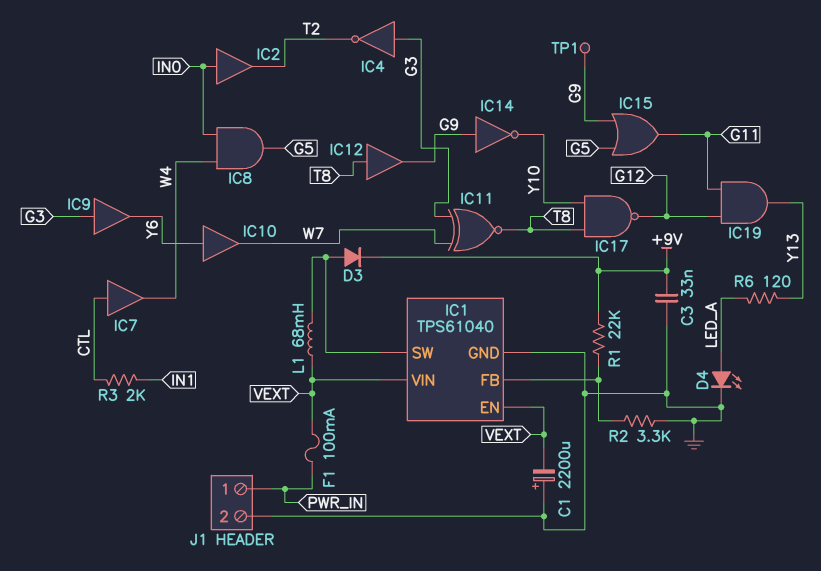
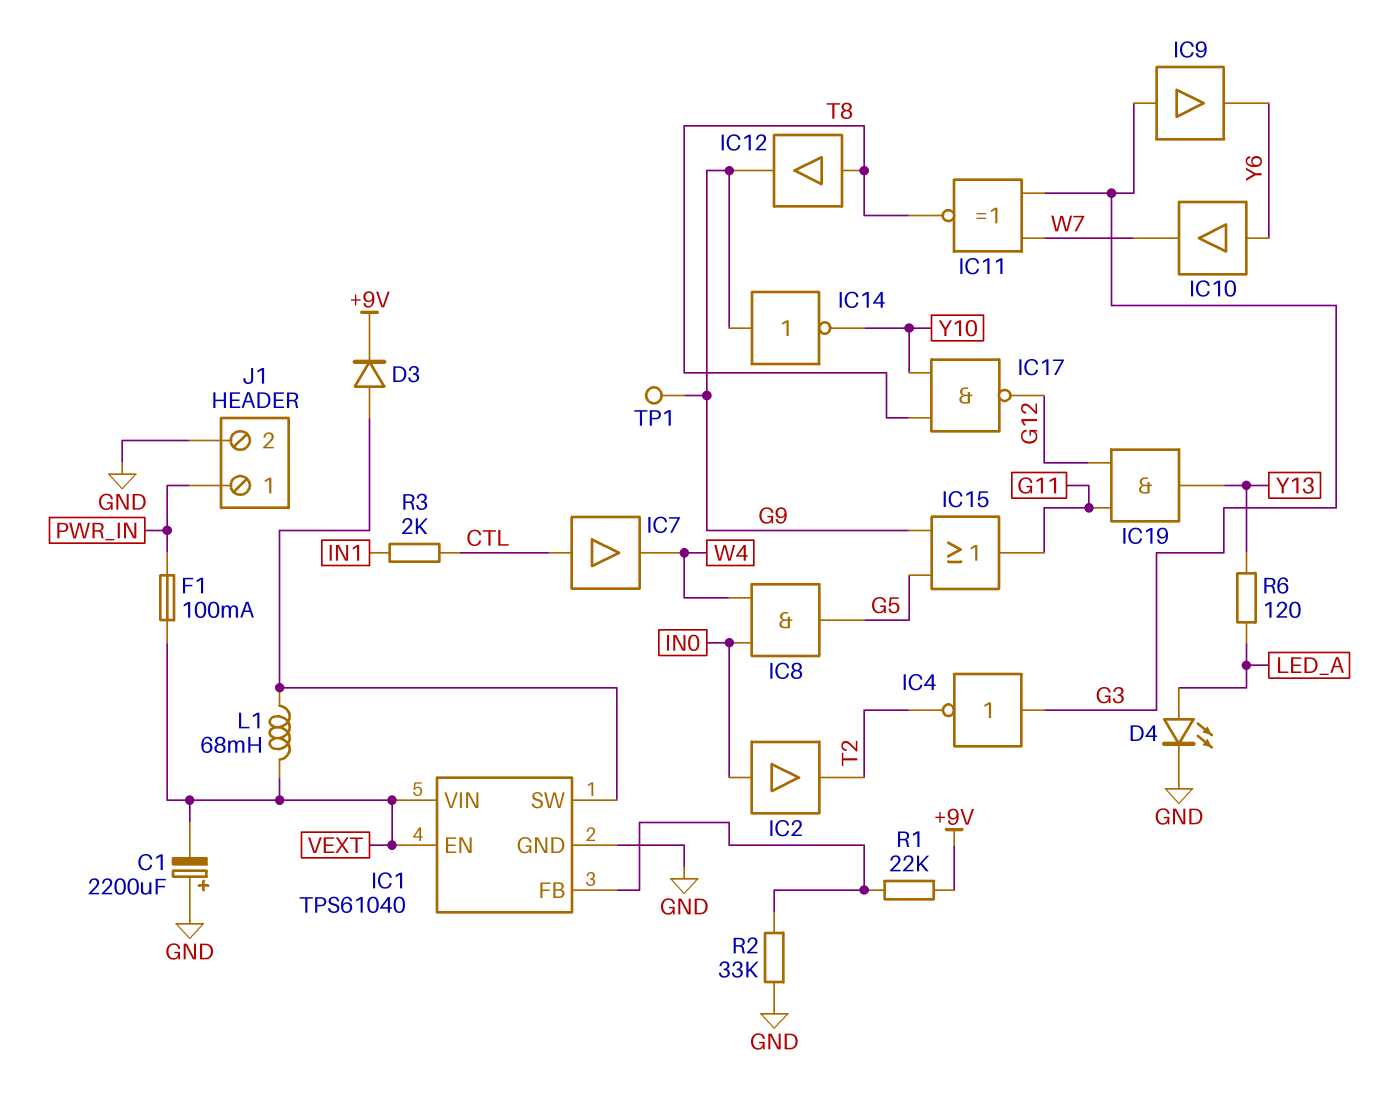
C3: 33nF (+9V, GND) -> none
R2: 3.3k (GND, IC1/FB) -> 33k (GND, IC1/FB)

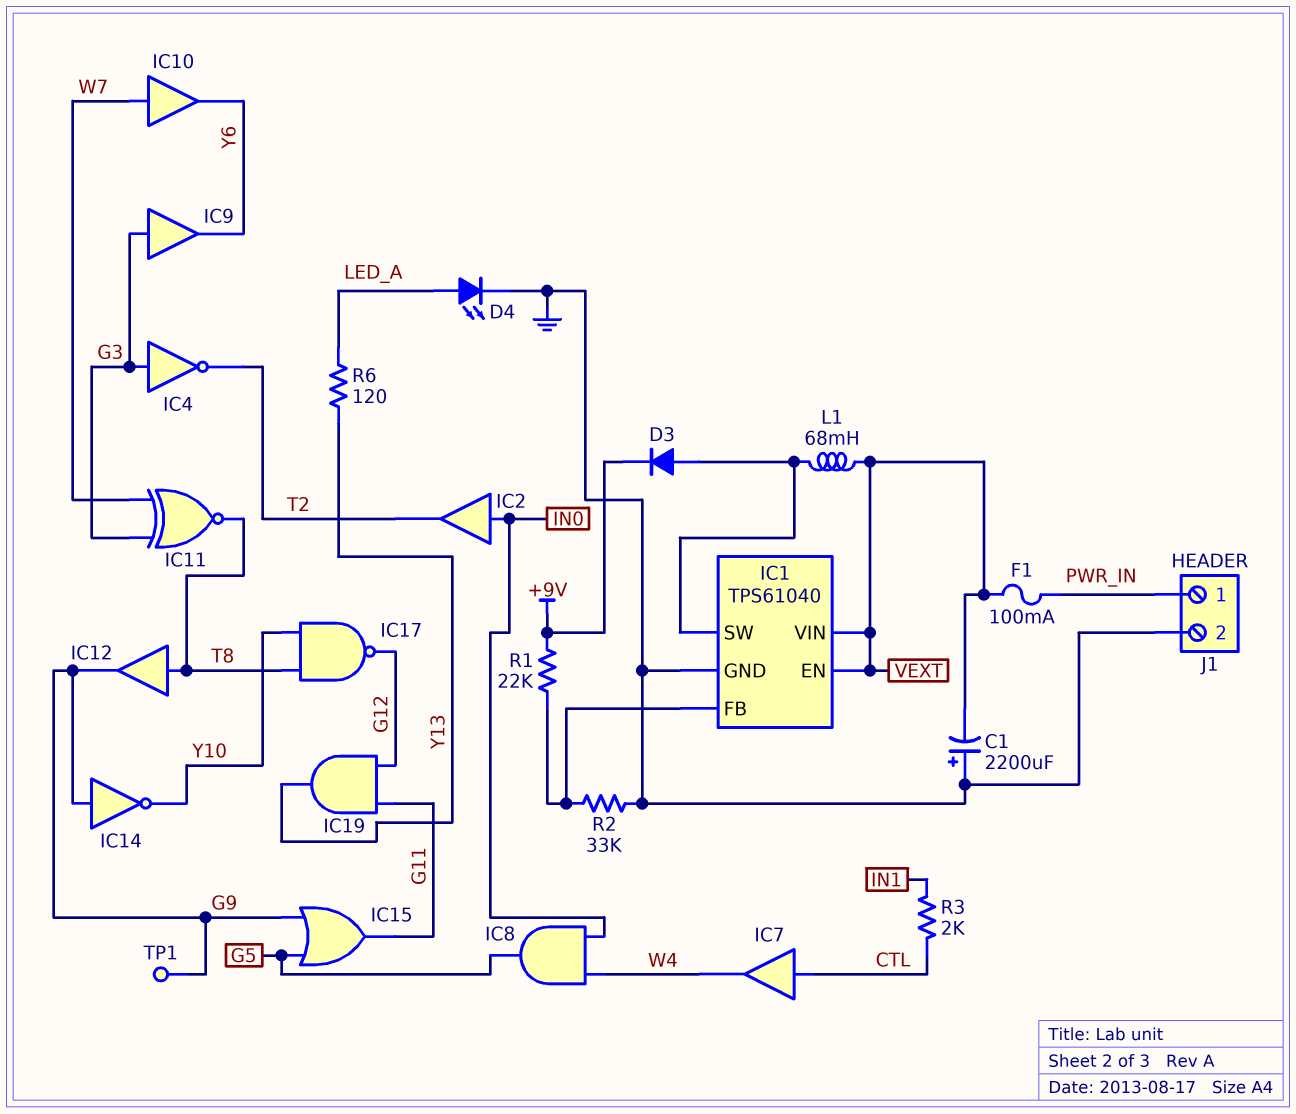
IC10: buffer (in Y6, out W7) -> buffer (in W7, out Y6)

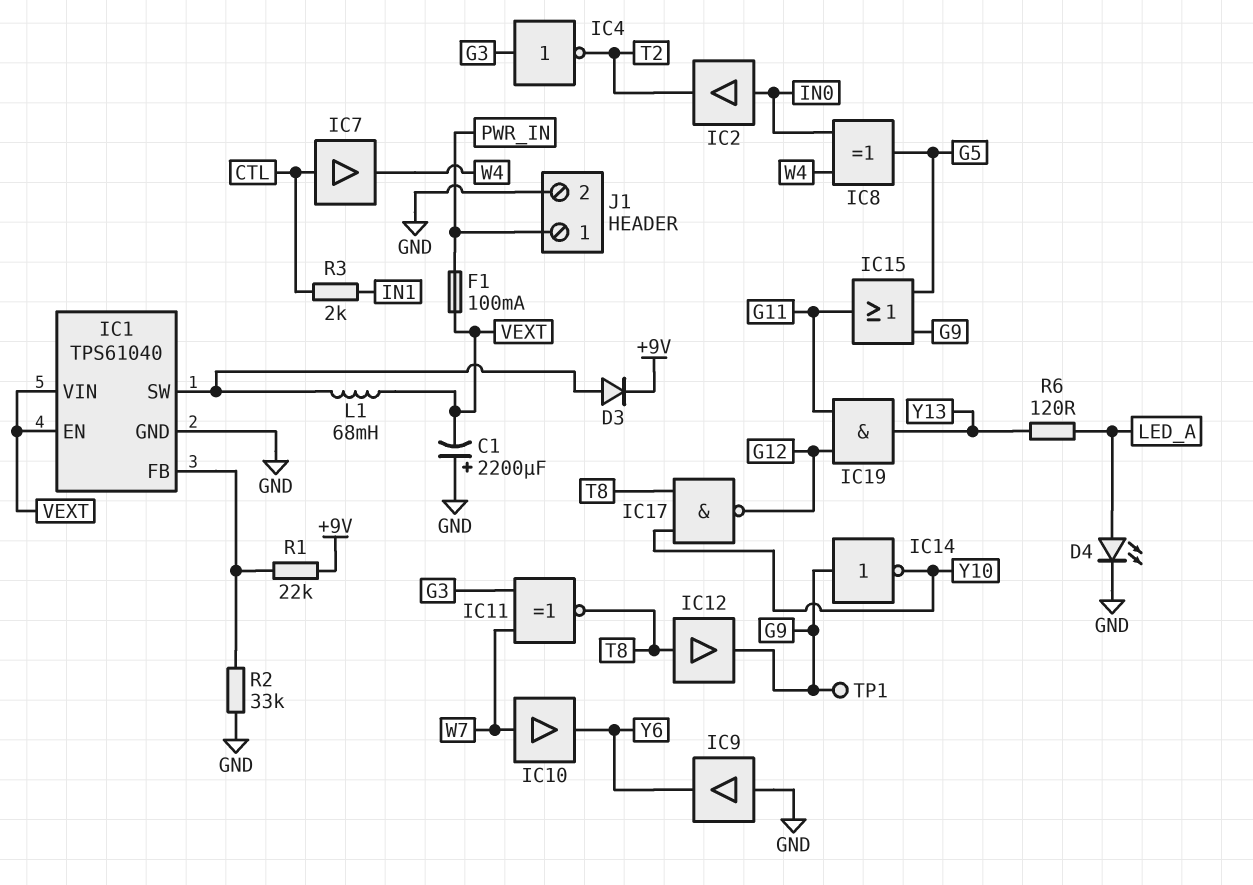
IC8: AND (in IN0, in W4, out G5) -> XOR (in IN0, in W4, out G5)
IC9: buffer (in G3, out Y6) -> buffer (in GND, out Y6)

